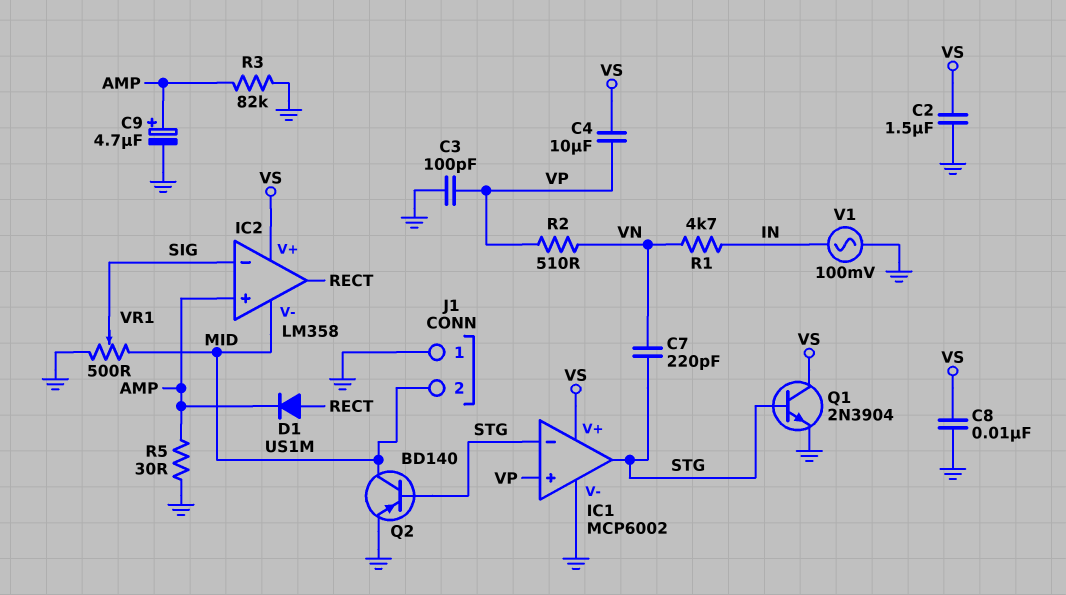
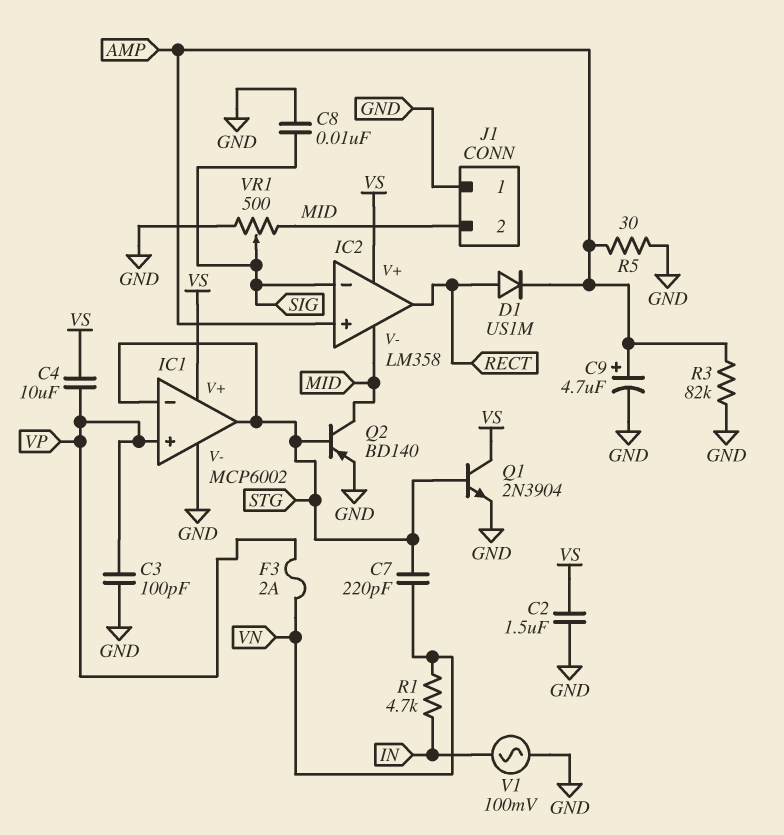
C8: 10nF (GND, VS) -> 10nF (GND, SIG)
F3: none -> 2A (VN, VP)
R2: 510 (VN, VP) -> none

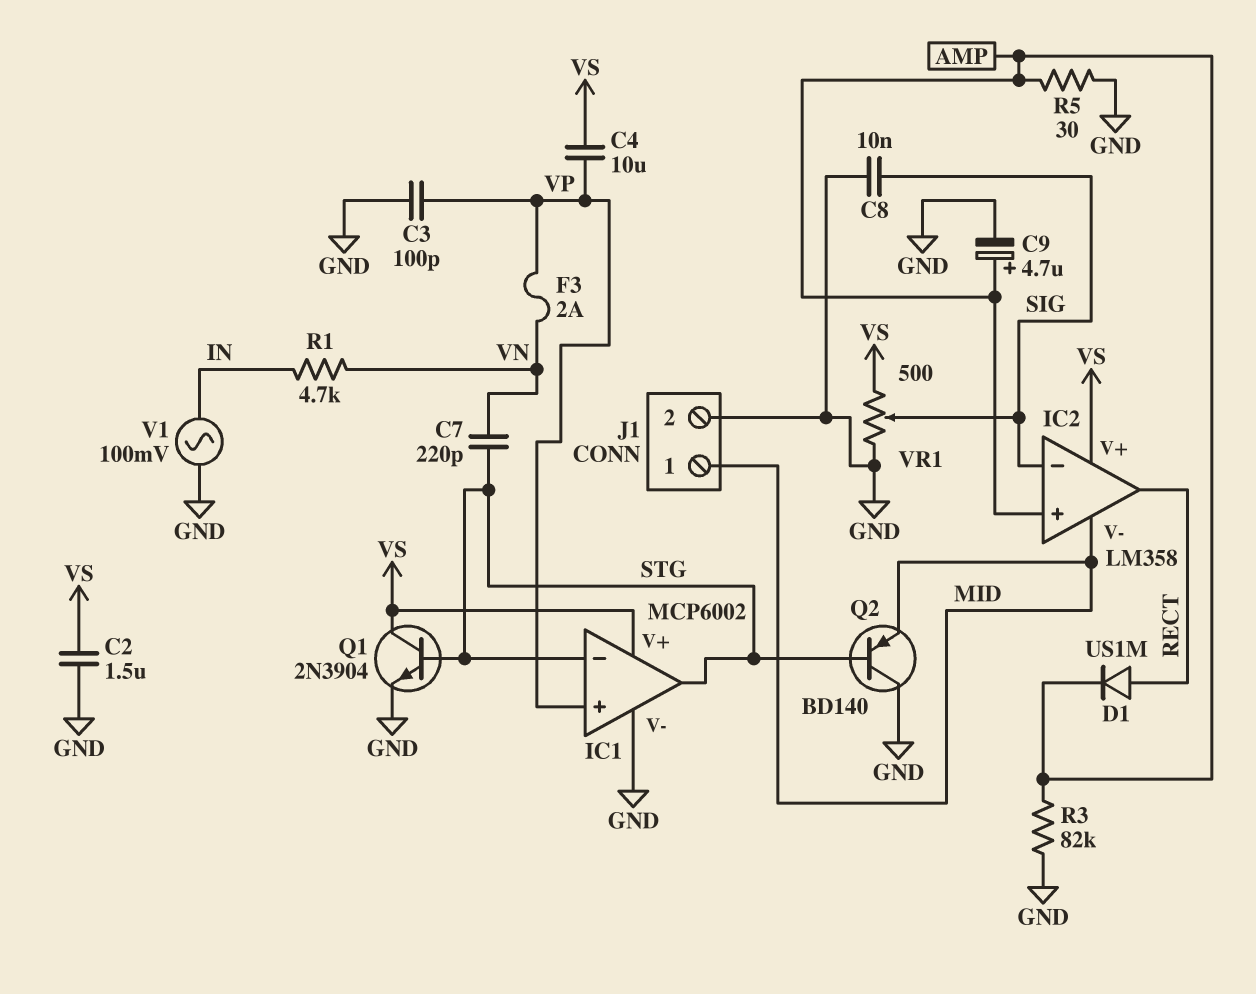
J1 pin 1: GND -> MID
J1 pin 2: MID -> GND
Q2: PNP BD140 (B STG, C MID, E GND) -> PNP BD140 (B STG, C GND, E MID)
VR1: 500 (GND, MID, wiper SIG) -> 500 (GND, VS, wiper SIG)

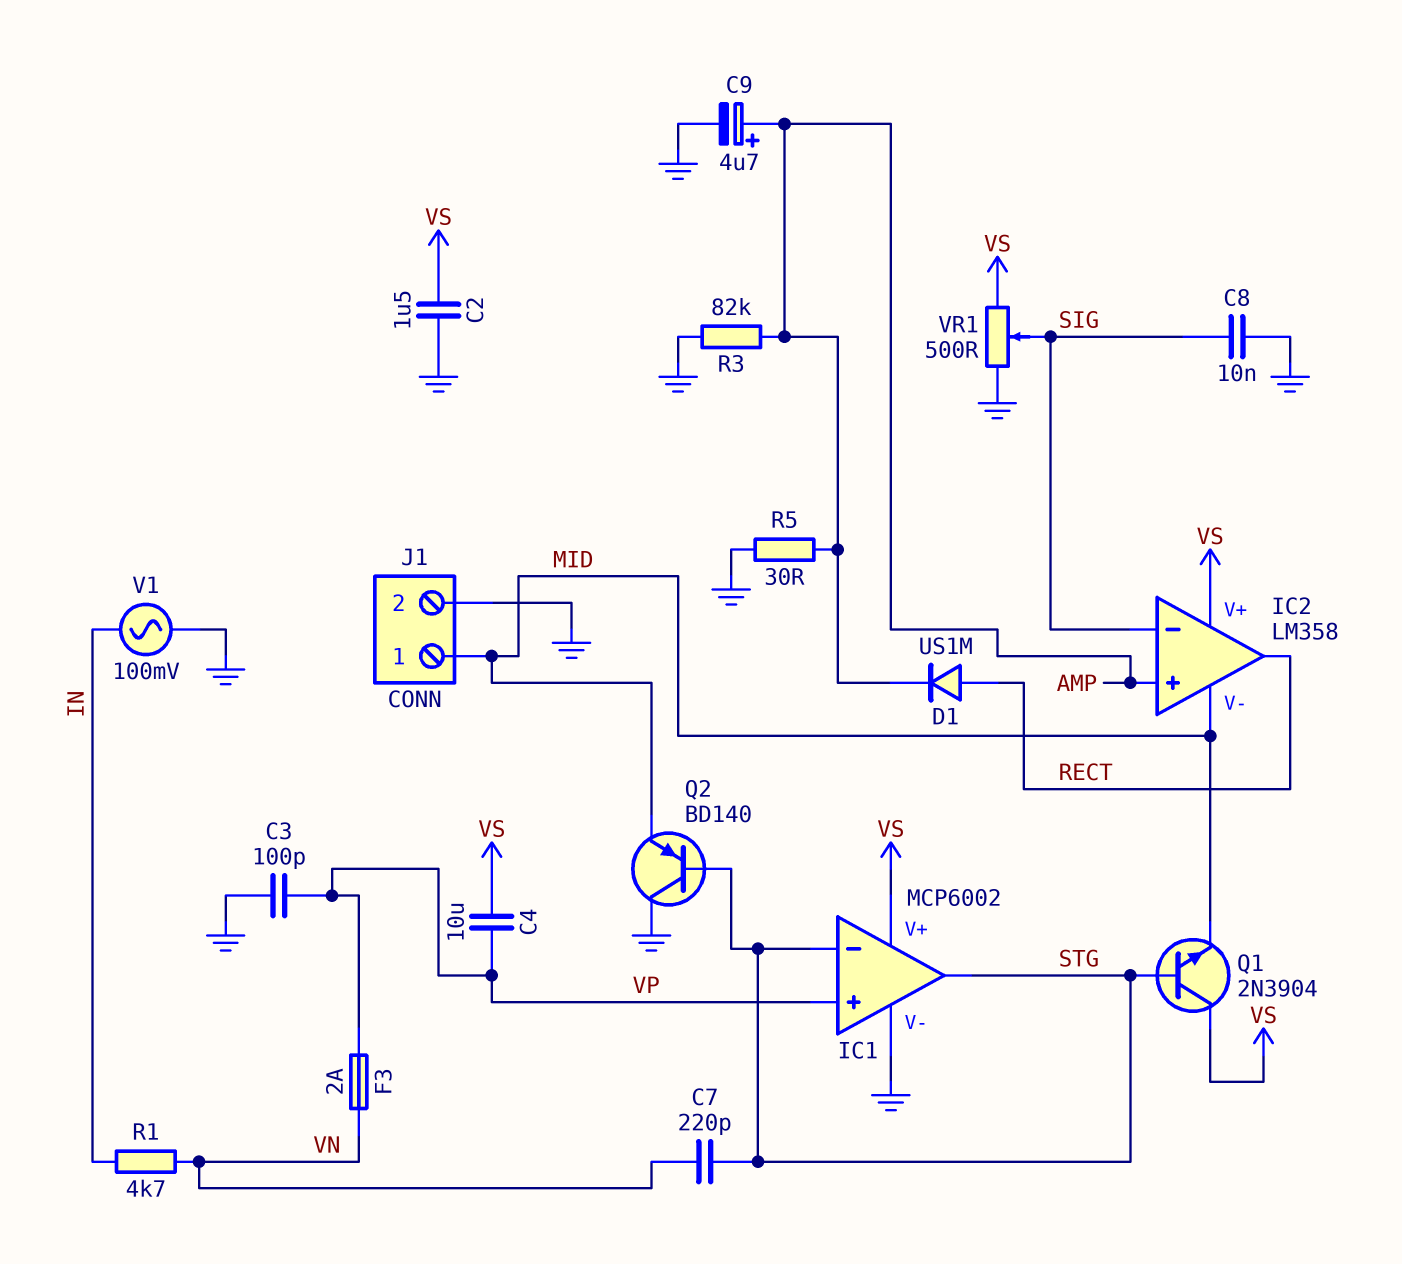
Q1: NPN 2N3904 (B STG, C VS, E GND) -> NPN 2N3904 (B STG, C VS, E MID)

